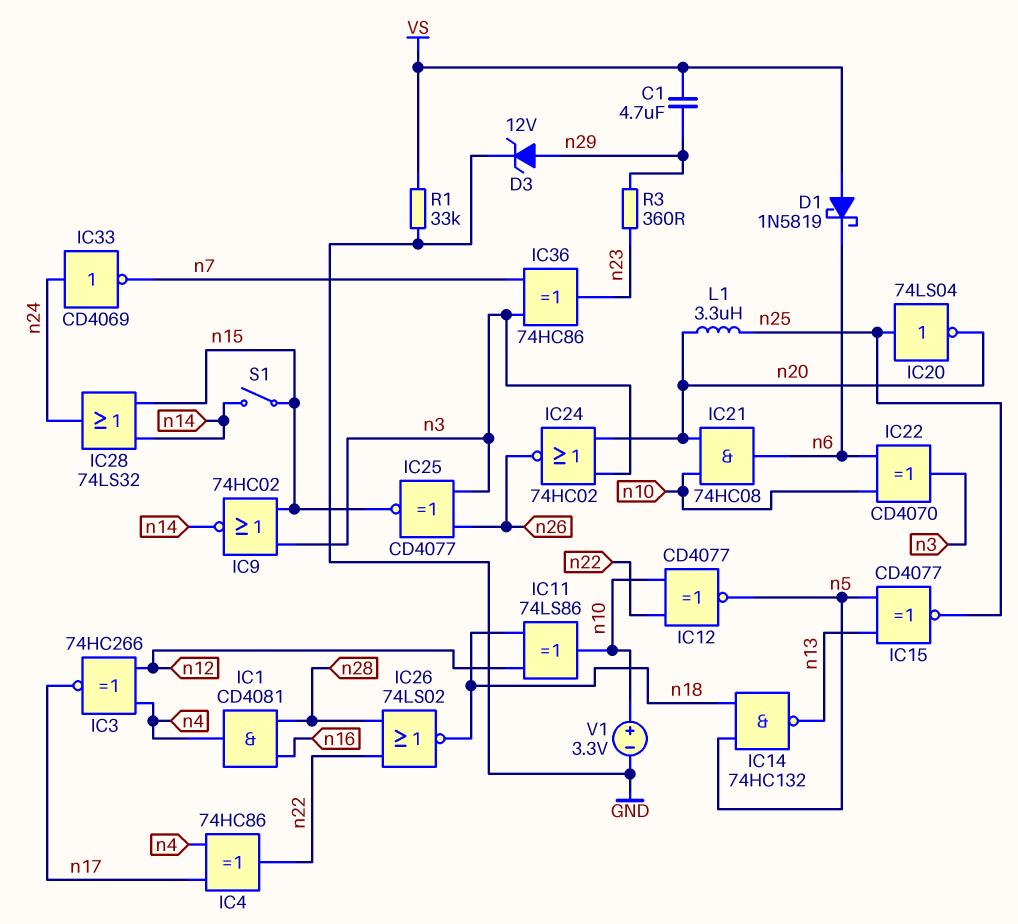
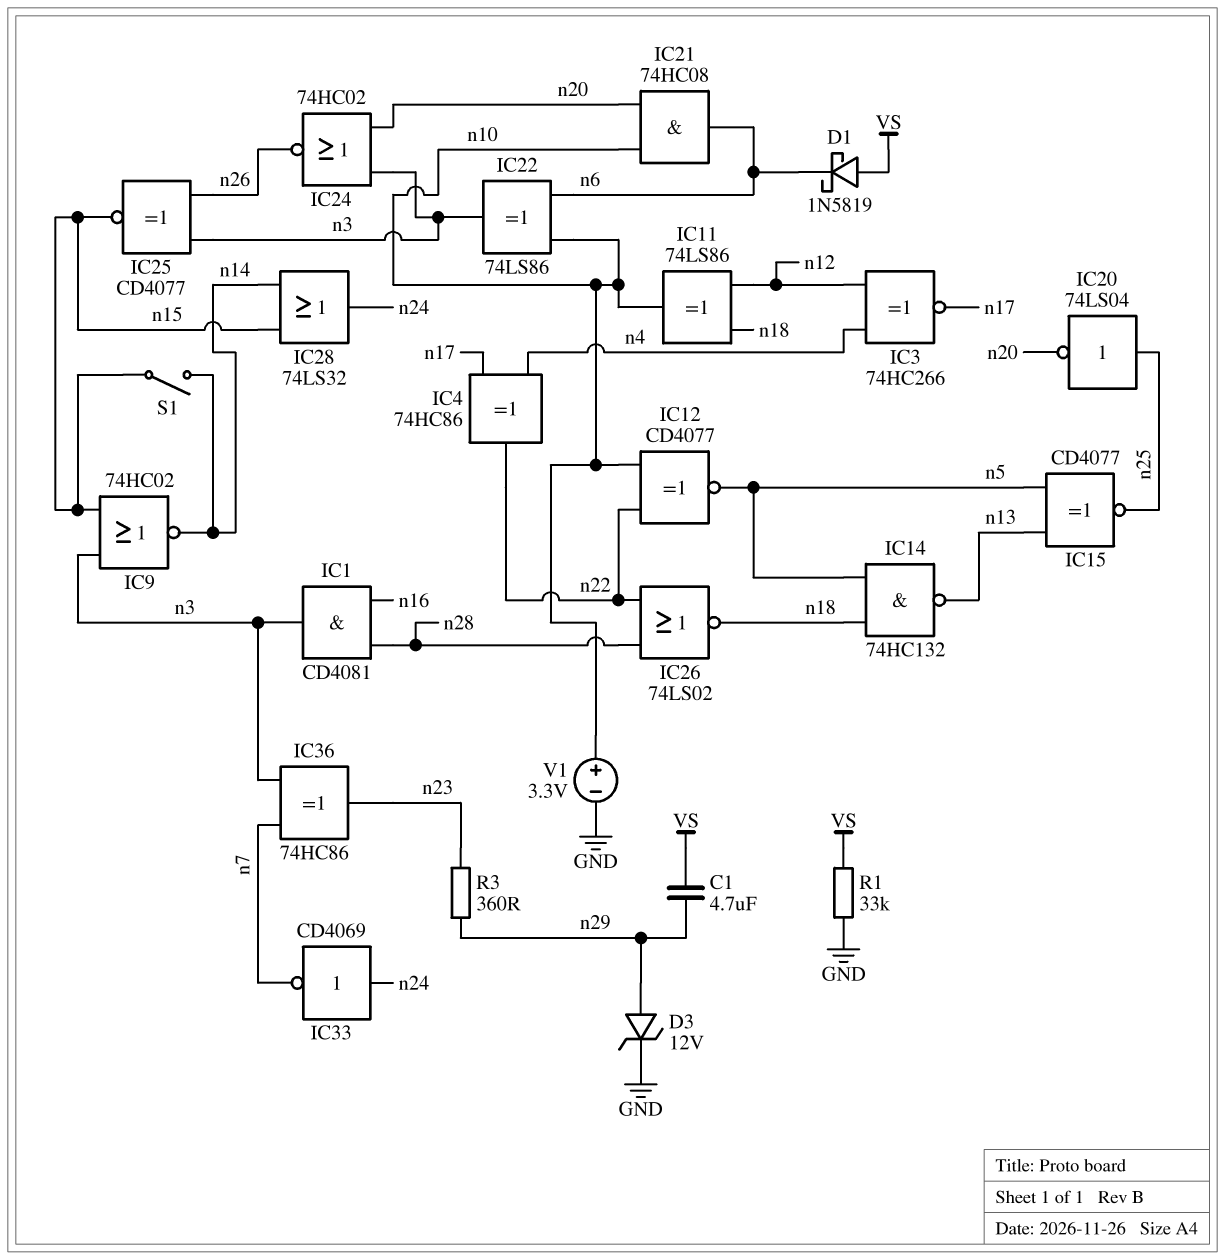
IC1: AND CD4081 (in n16, in n28, out n4) -> AND CD4081 (in n16, in n28, out n3)
IC22: XOR CD4070 (in n6, in n10, out n3) -> XOR 74LS86 (in n6, in n10, out n3)
L1: 3.3uH (n20, n25) -> none

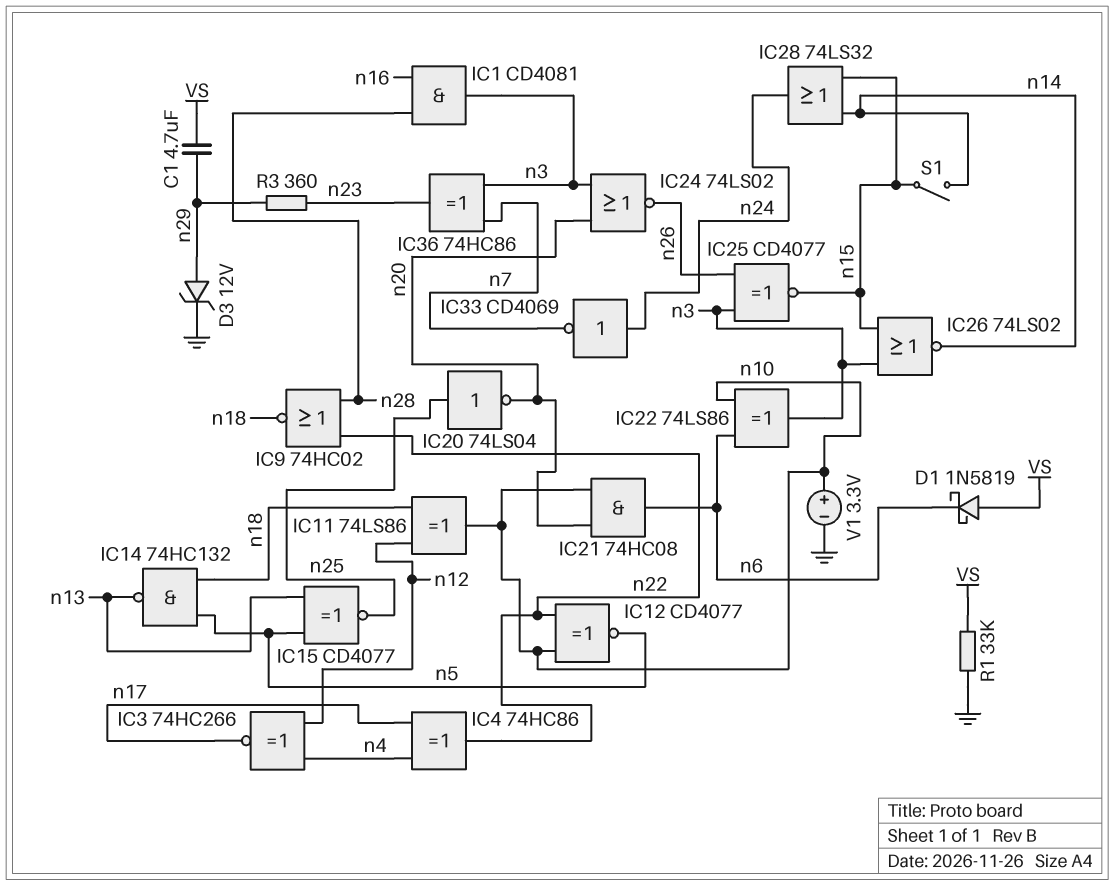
IC9: NOR 74HC02 (in n3, in n15, out n14) -> NOR 74HC02 (in n22, in n28, out n18)
IC24: NOR 74HC02 (in n3, in n20, out n26) -> NOR 74LS02 (in n3, in n20, out n26)
IC26: NOR 74LS02 (in n22, in n28, out n18) -> NOR 74LS02 (in n3, in n15, out n14)

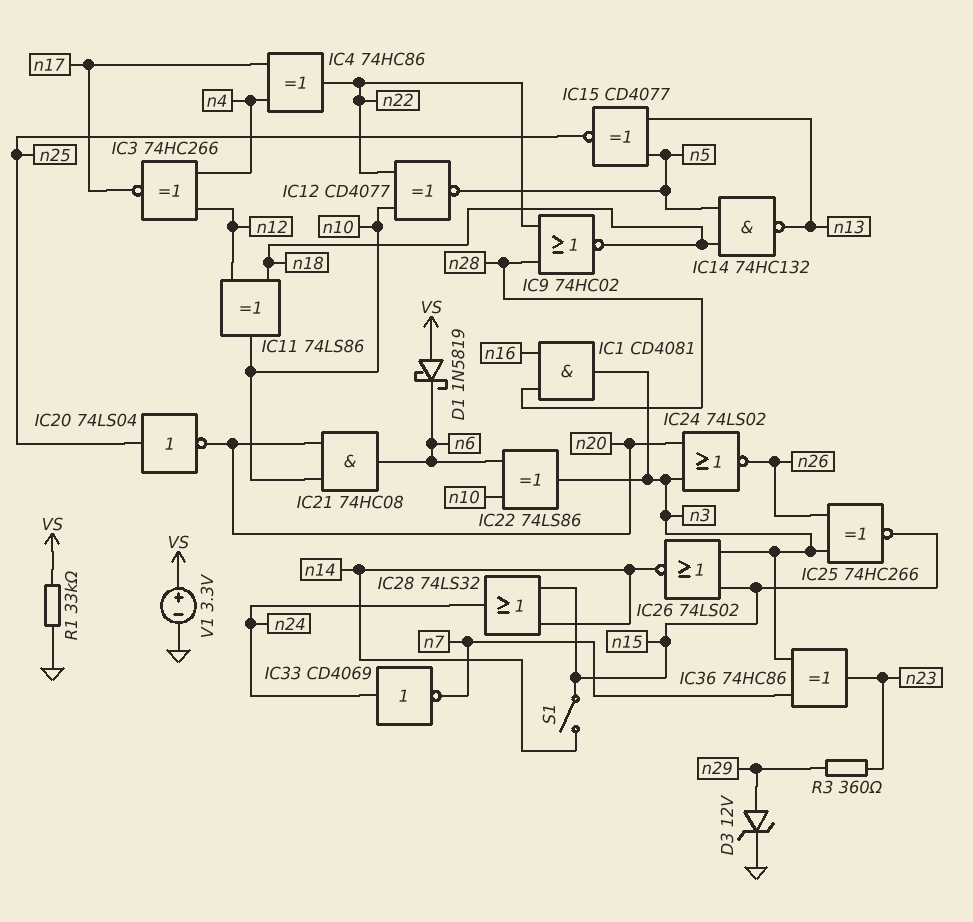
C1: 4.7uF (VS, n29) -> none
IC25: XNOR CD4077 (in n3, in n26, out n15) -> XNOR 74HC266 (in n3, in n26, out n15)
V1: 3.3V (plus n10, minus GND) -> 3.3V (plus VS, minus GND)

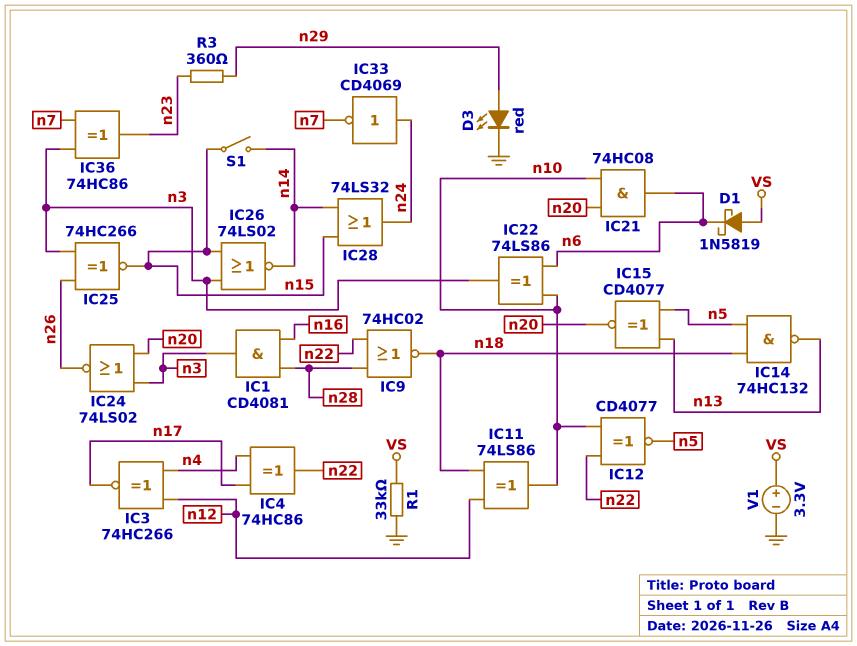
D3: zener 12V (A n29, K GND) -> LED red (A n29, K GND)
IC15: XNOR CD4077 (in n5, in n13, out n25) -> XNOR CD4077 (in n5, in n13, out n20)
IC20: NOT 74LS04 (in n25, out n20) -> none

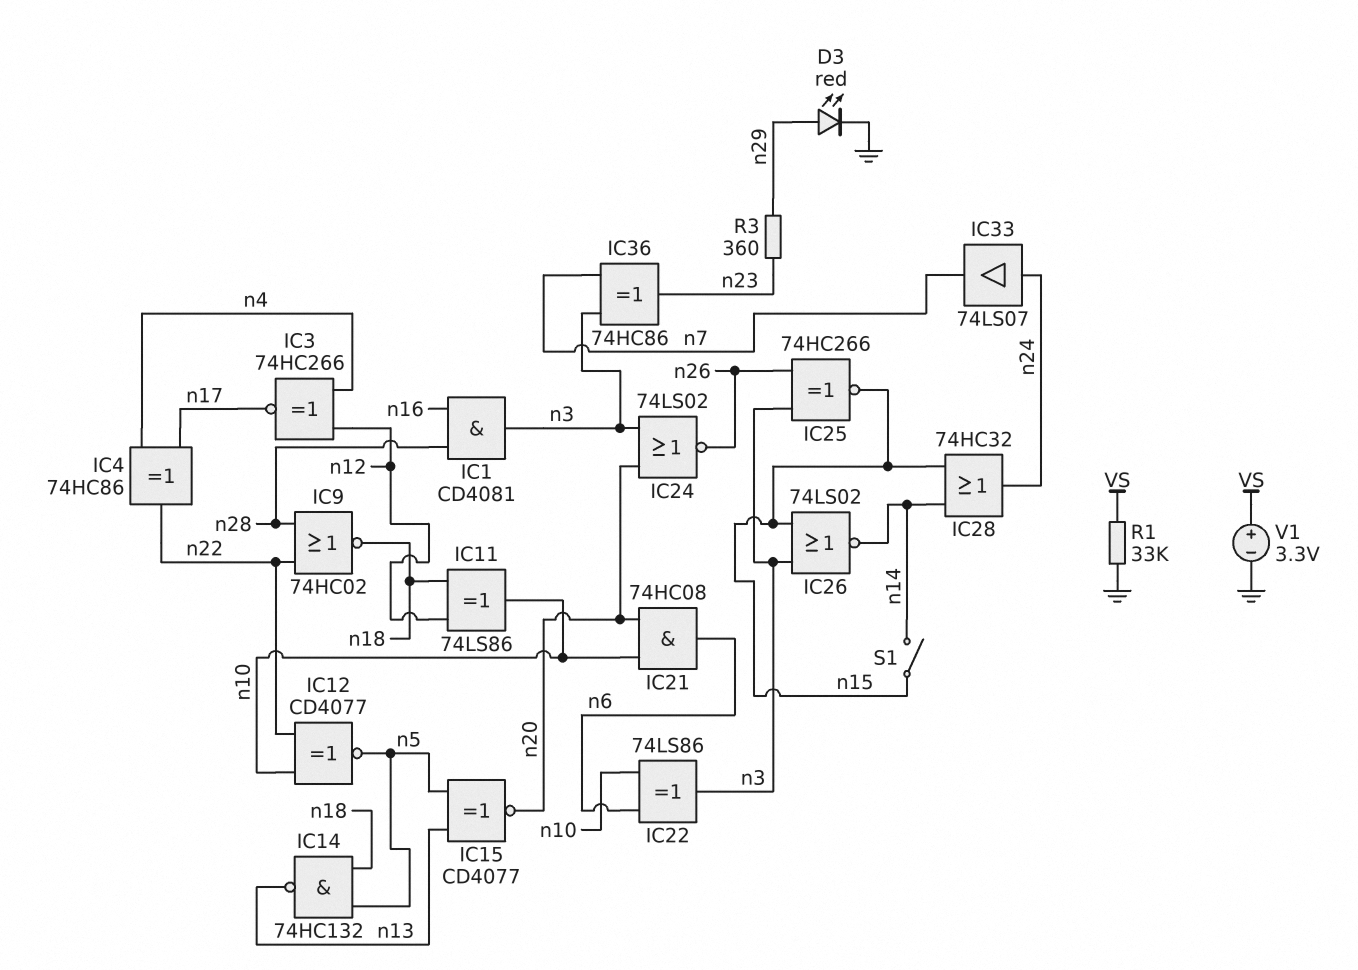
D1: schottky 1N5819 (A VS, K n6) -> none
IC28: OR 74LS32 (in n14, in n15, out n24) -> OR 74HC32 (in n14, in n15, out n24)
IC33: NOT CD4069 (in n24, out n7) -> buffer 74LS07 (in n24, out n7)

